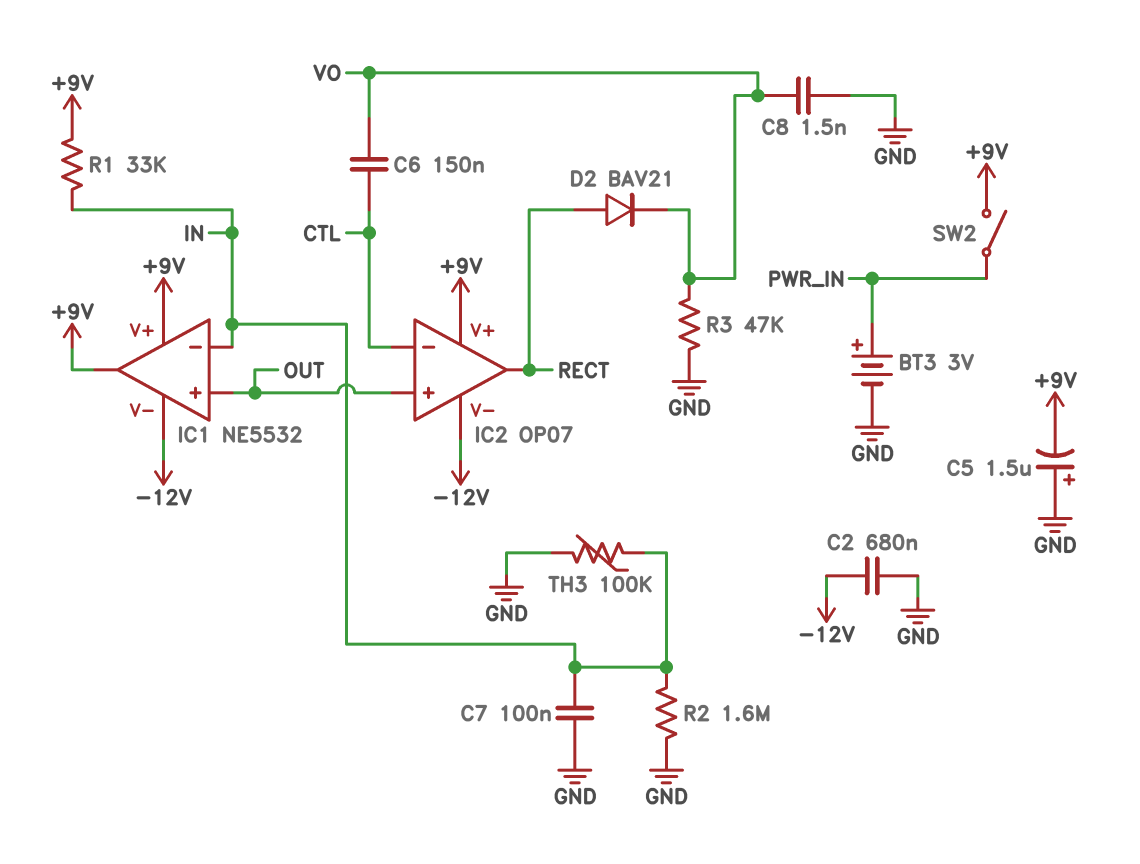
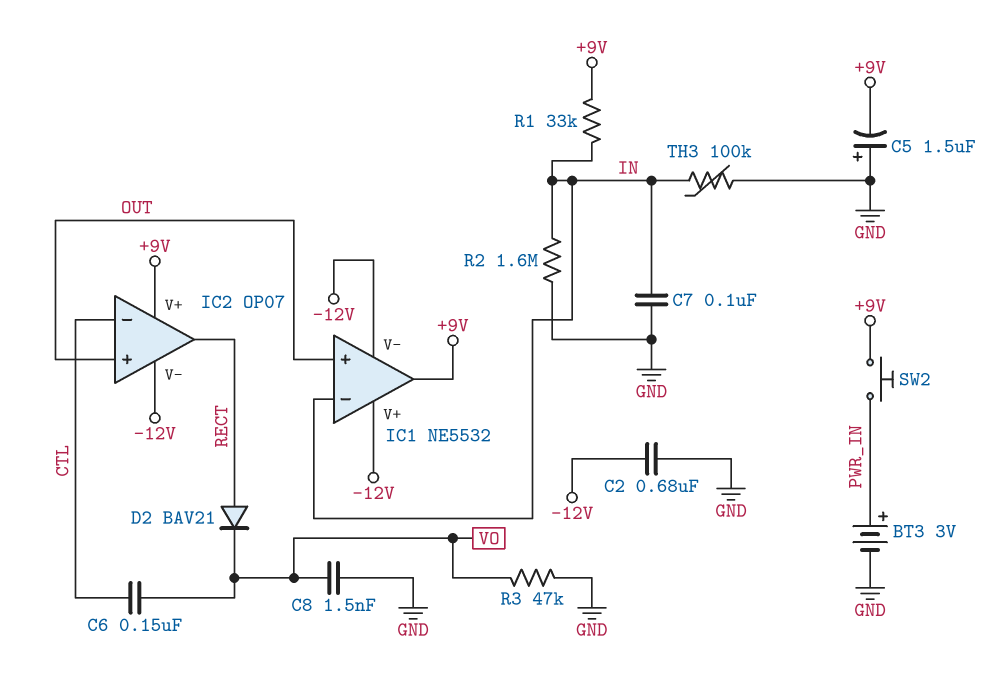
IC1 pin V+: +9V -> -12V
SW2: switch (+9V, PWR_IN) -> button (+9V, PWR_IN)

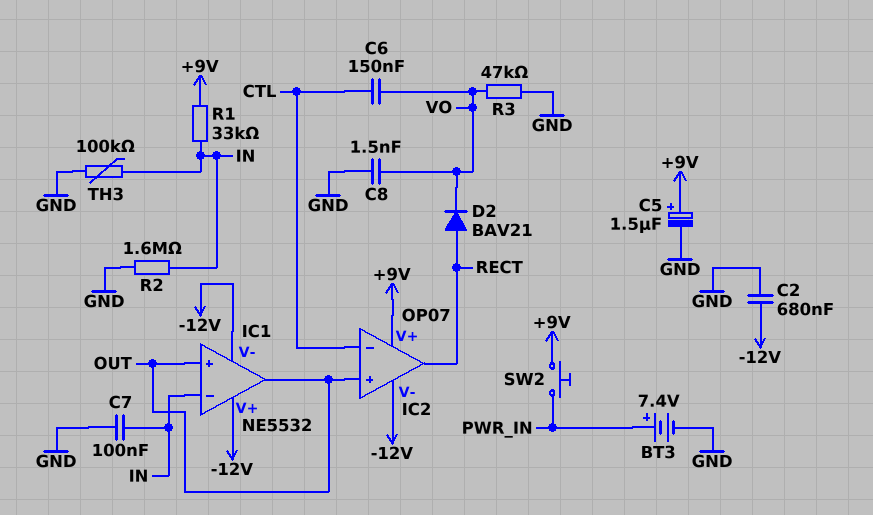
BT3: 3V (plus PWR_IN, minus GND) -> 7.4V (plus PWR_IN, minus GND)
C5: 1.5uF (plus GND, minus +9V) -> 1.5uF (plus +9V, minus GND)
IC1 pin out: +9V -> OUT

